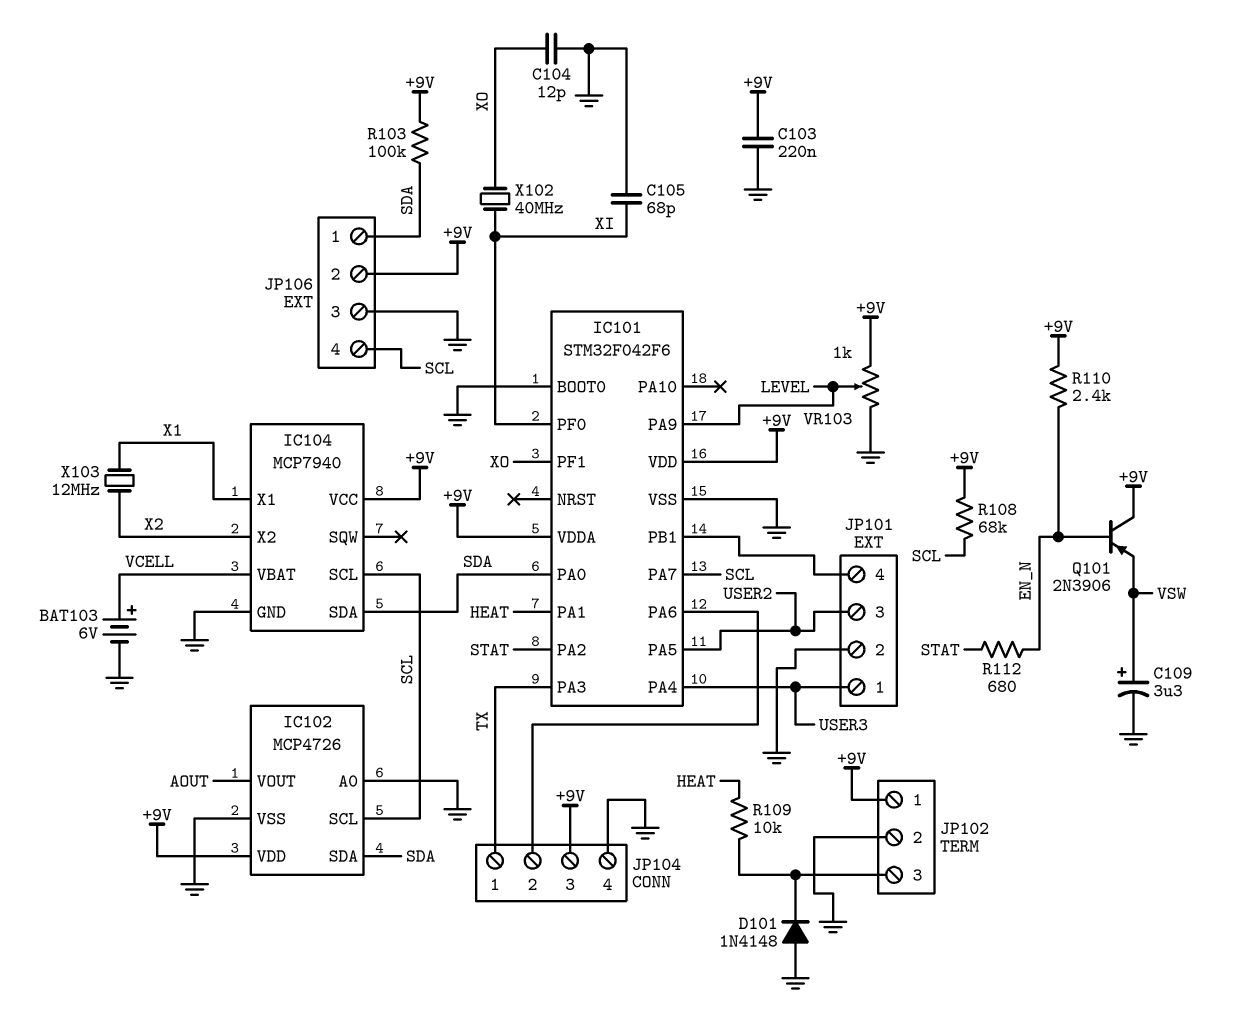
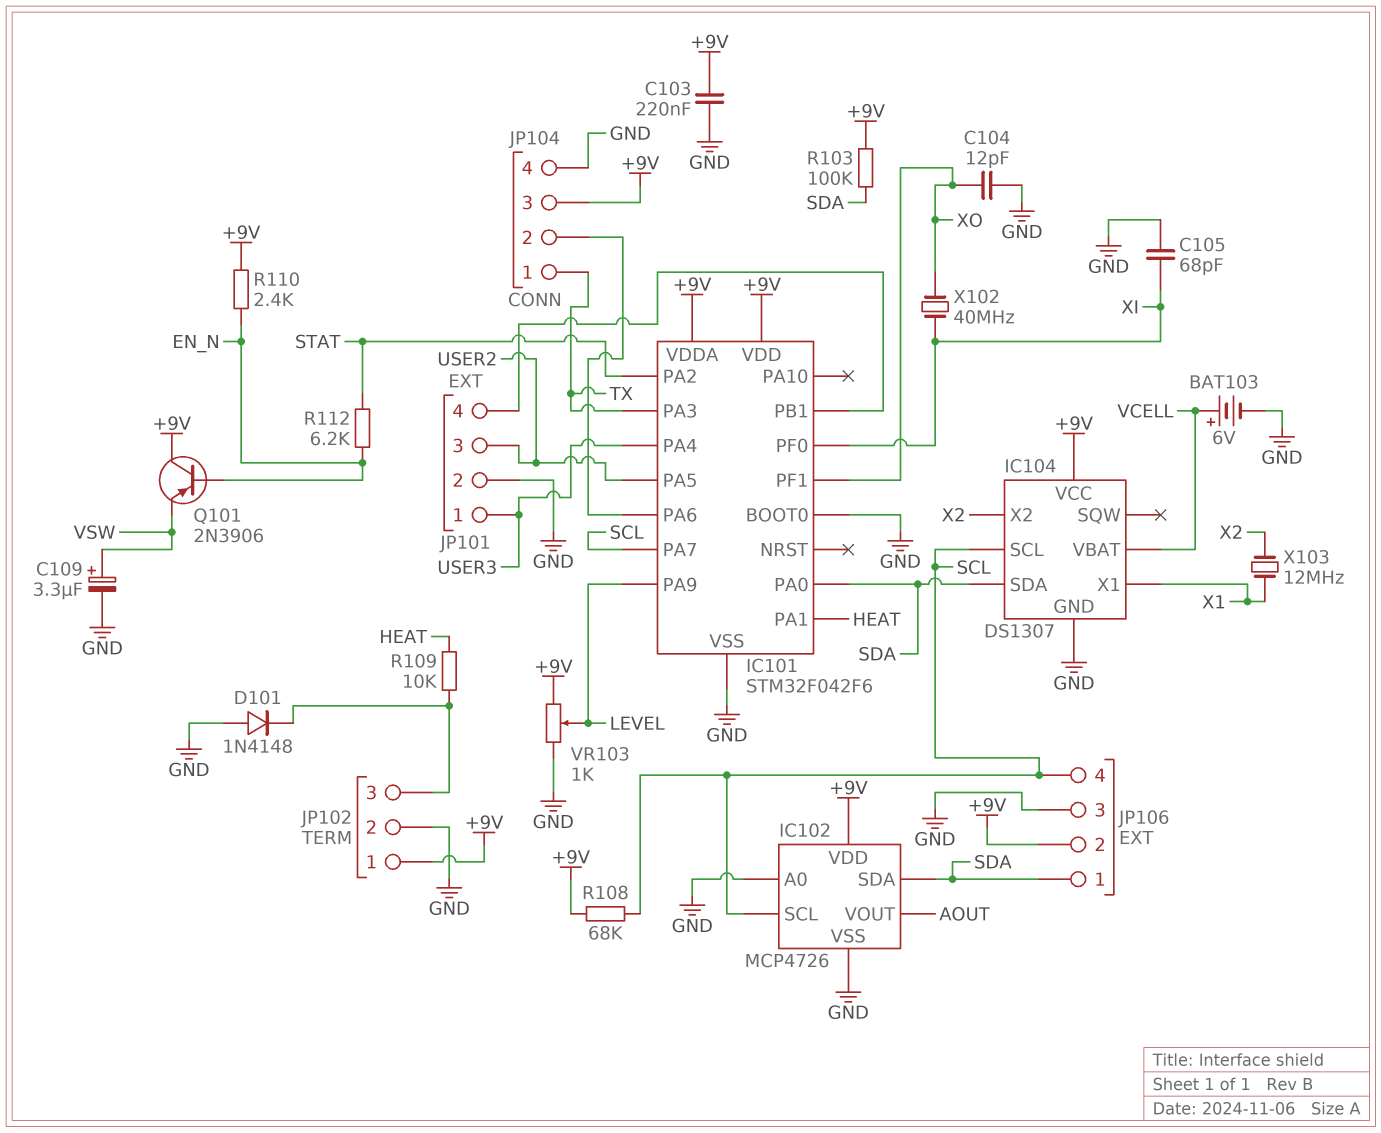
IC104: MCP7940 -> DS1307
R112: 680 (EN_N, STAT) -> 6.2k (EN_N, STAT)

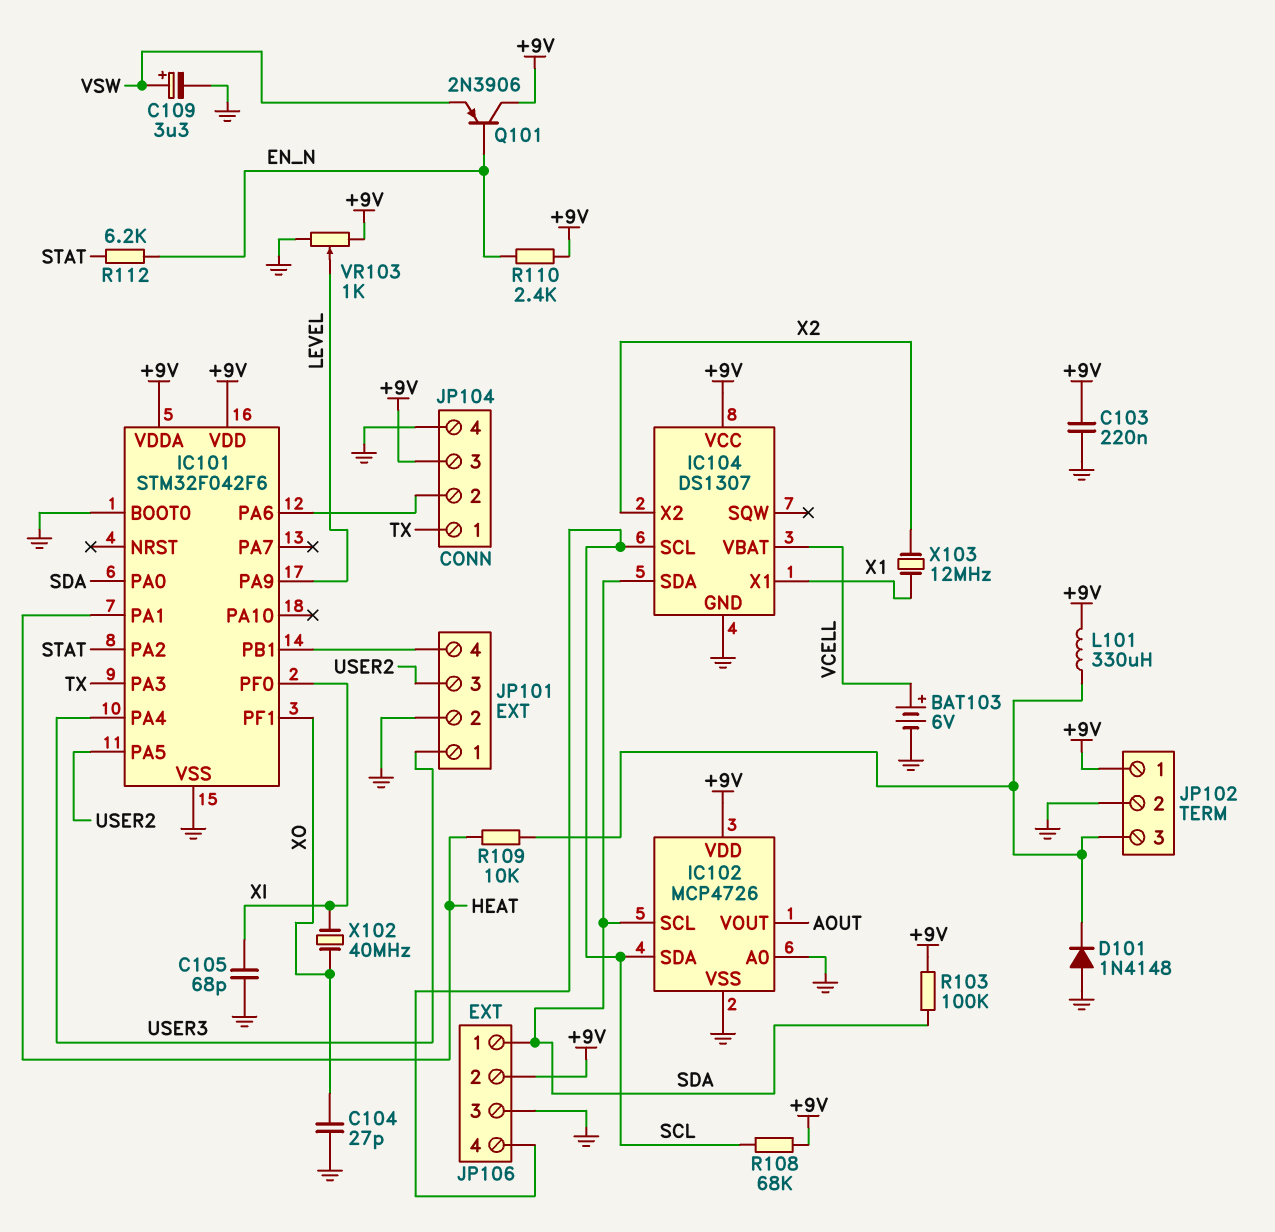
C104: 12pF (GND, XO) -> 27pF (GND, XO)
IC101 pin PA7: SCL -> none
IC102 pin SCL: SCL -> SDA
IC102 pin SDA: SDA -> SCL
L101: none -> 330uH (+9V, JP102/3)

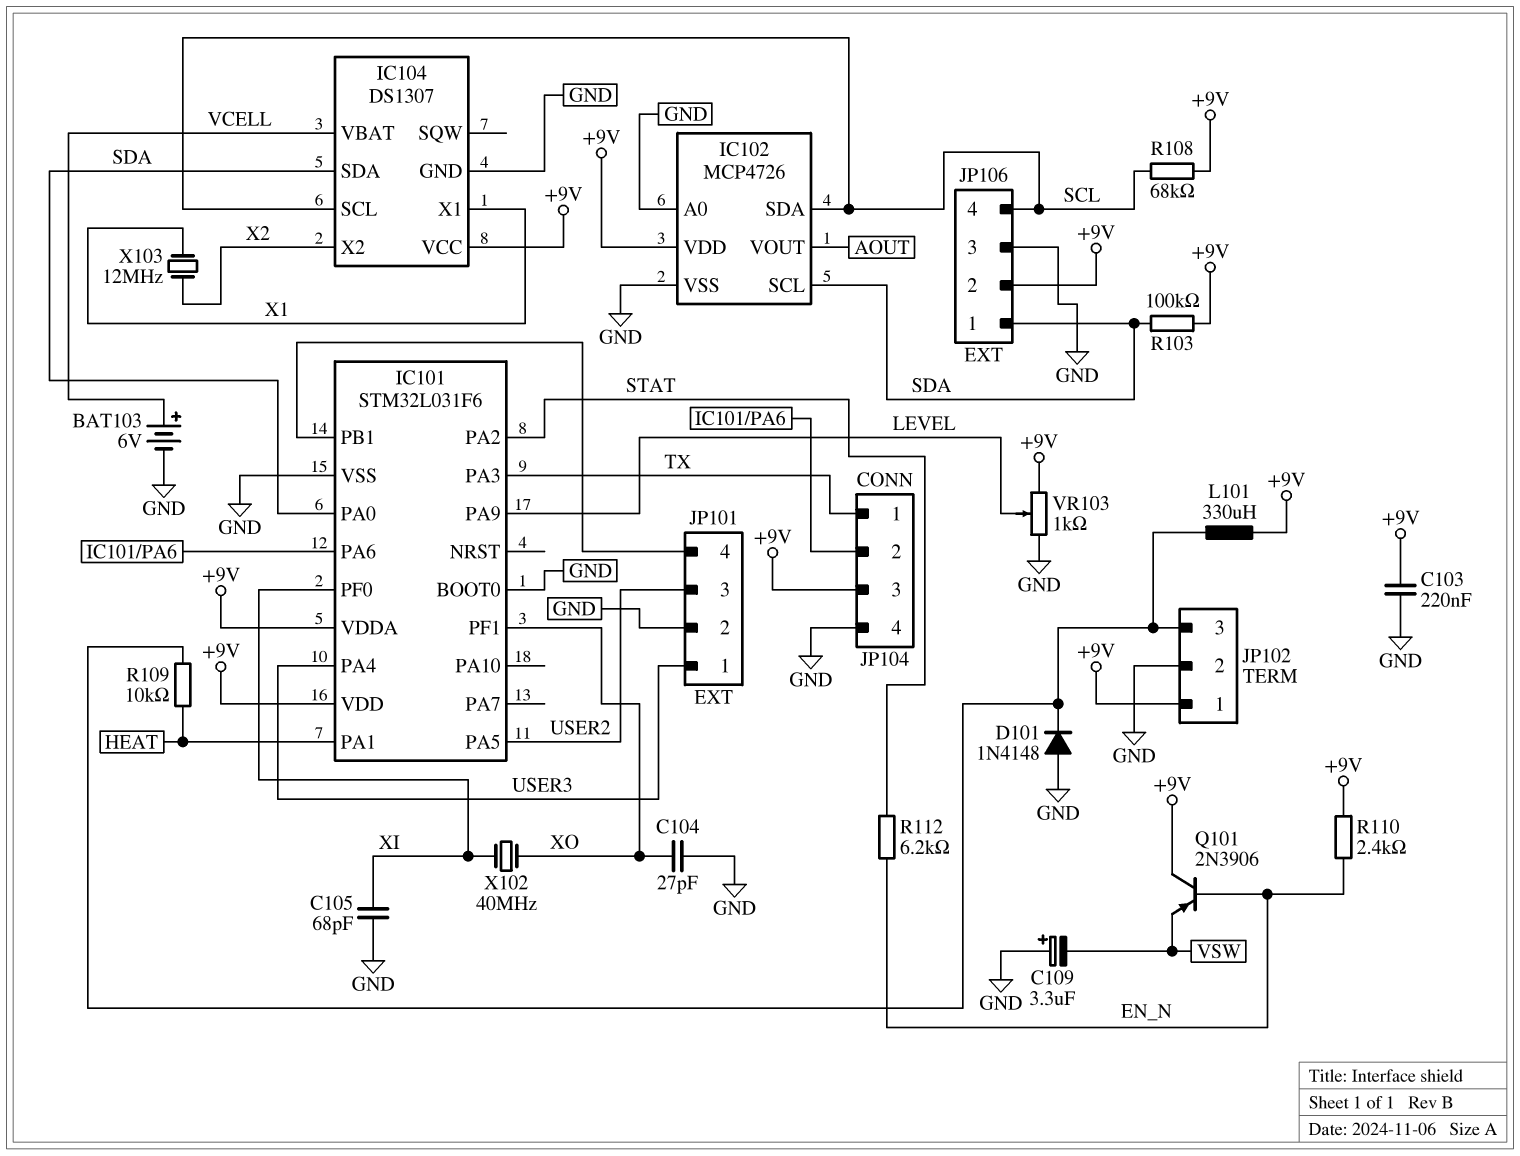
C109: 3.3uF (plus VSW, minus GND) -> 3.3uF (plus GND, minus VSW)
IC101: STM32F042F6 -> STM32L031F6

